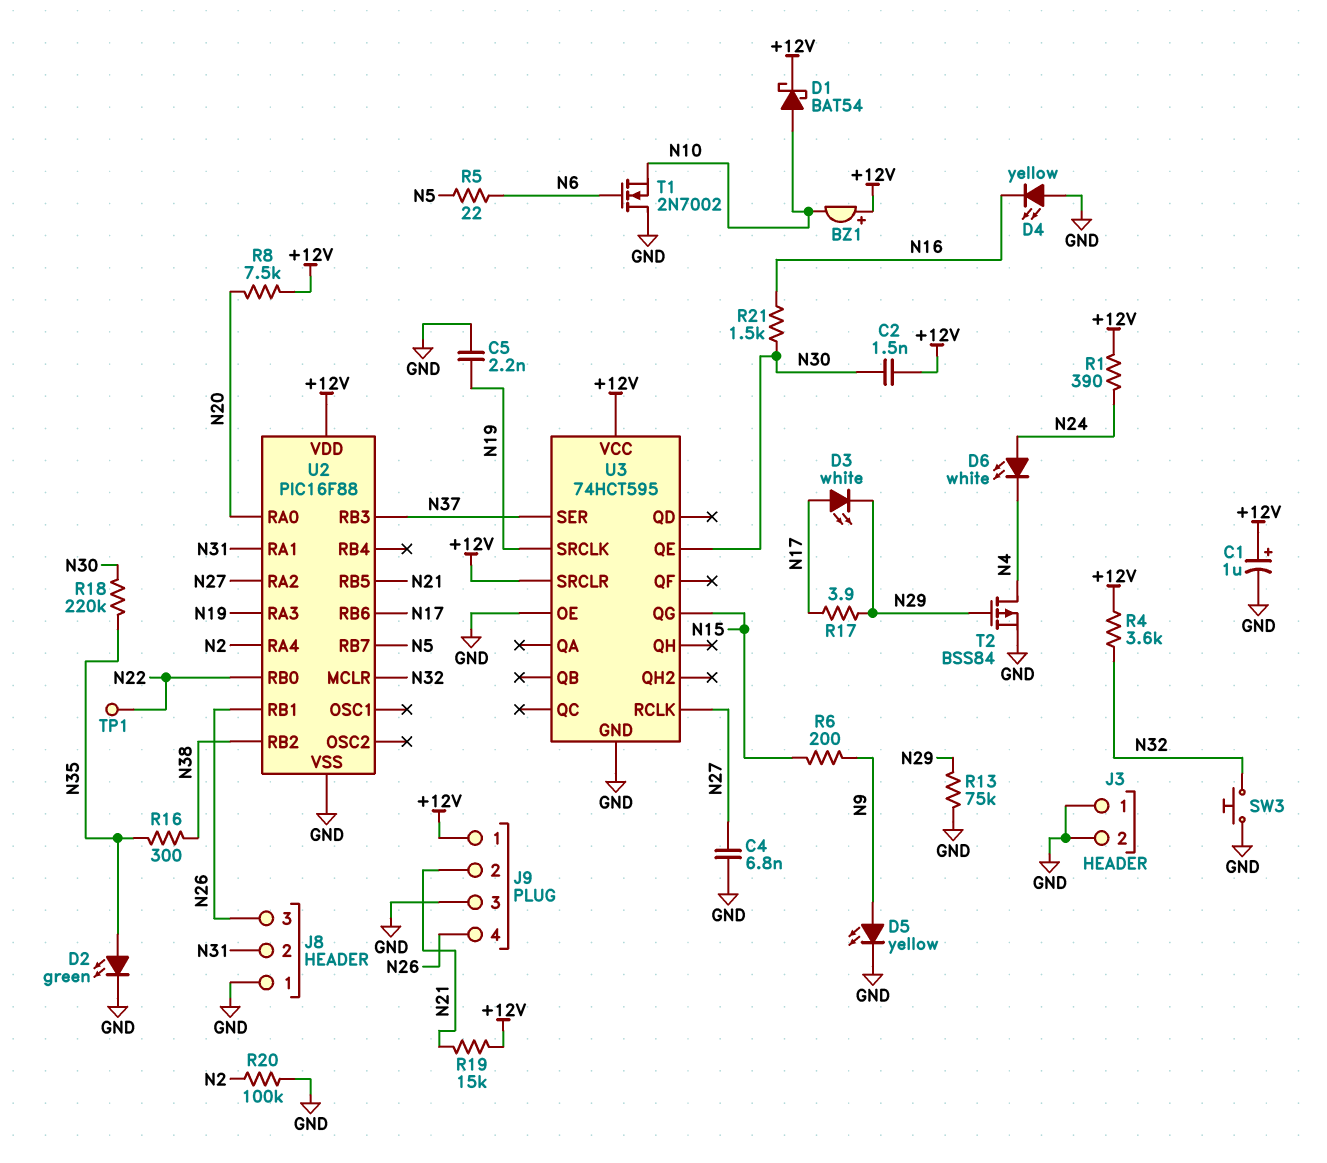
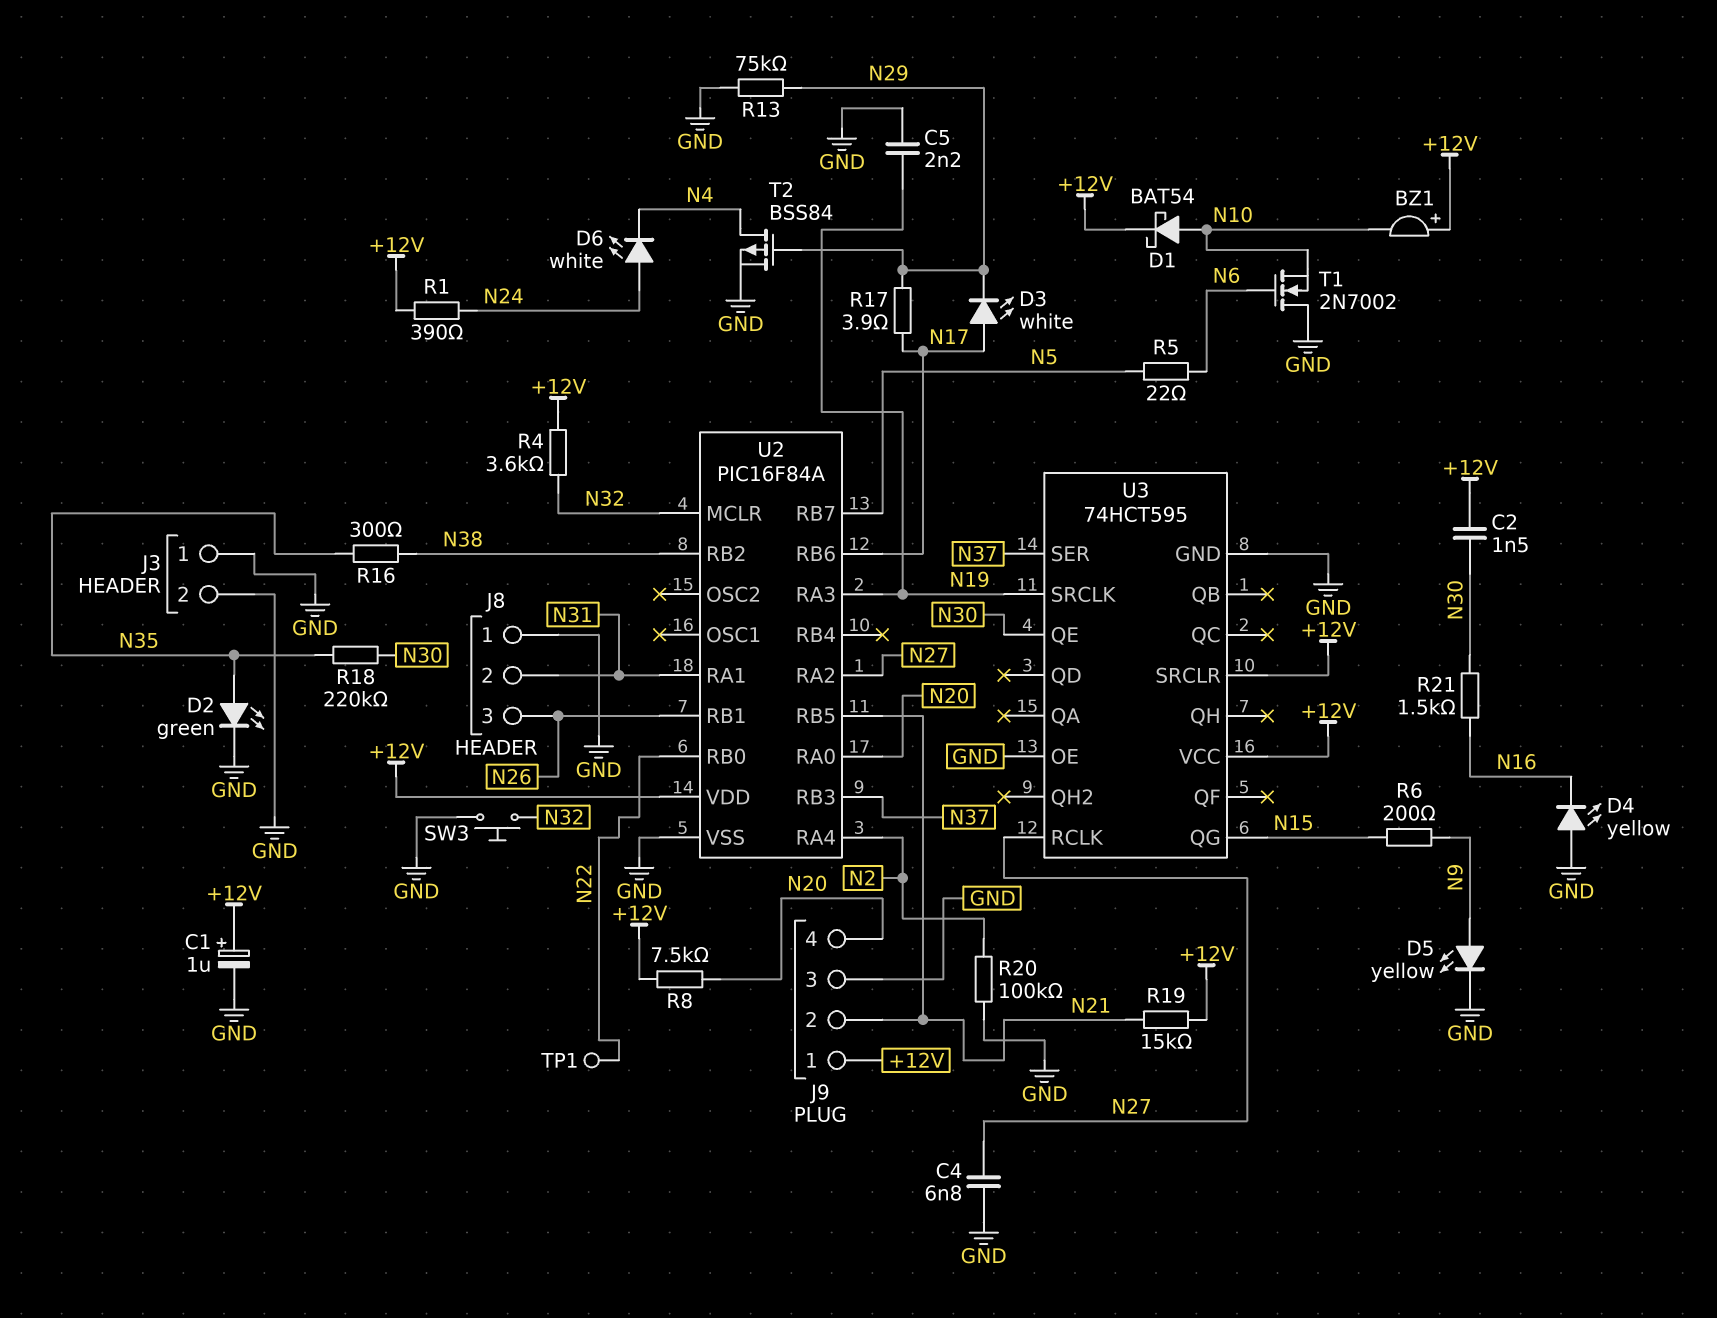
J9 pin 4: N26 -> N20
U2: PIC16F88 -> PIC16F84A

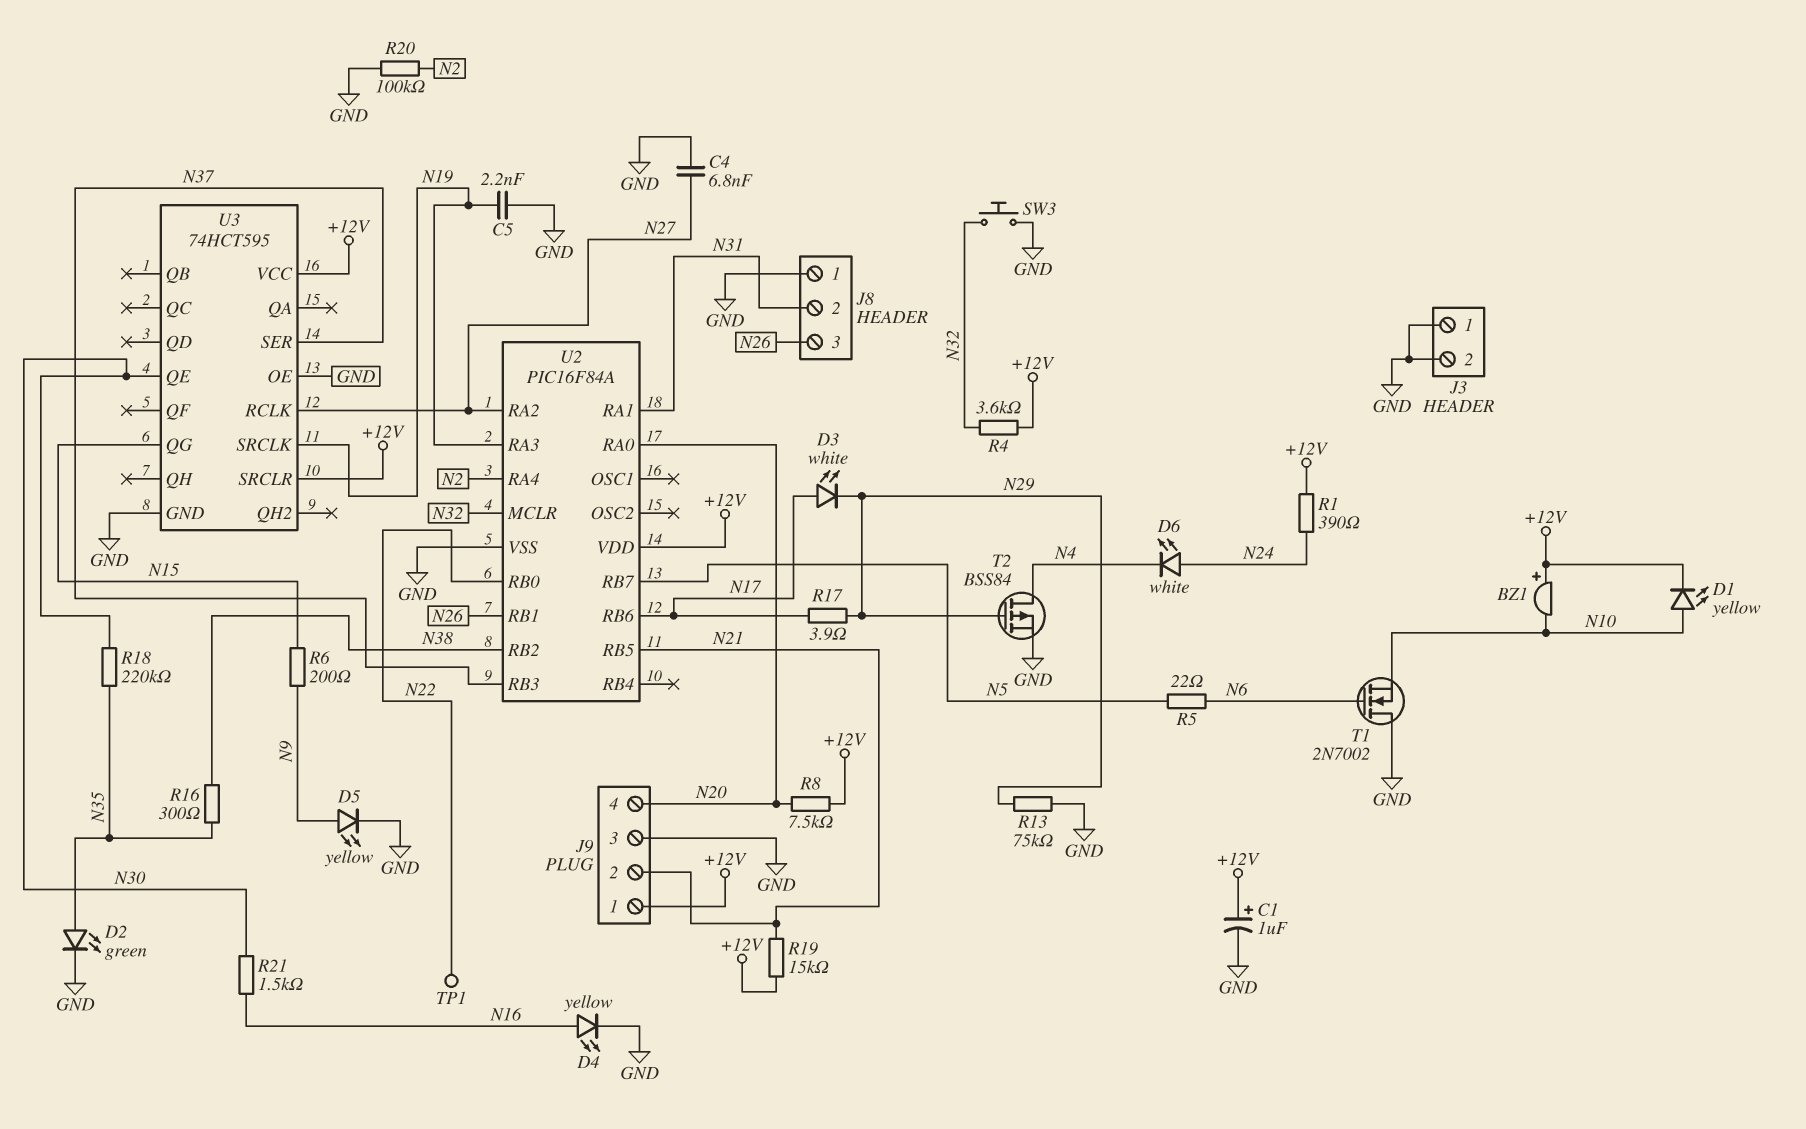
C2: 1.5nF (+12V, N30) -> none
D1: schottky BAT54 (A N10, K +12V) -> LED yellow (A N10, K +12V)
D4: LED yellow (A GND, K N16) -> LED yellow (A N16, K GND)

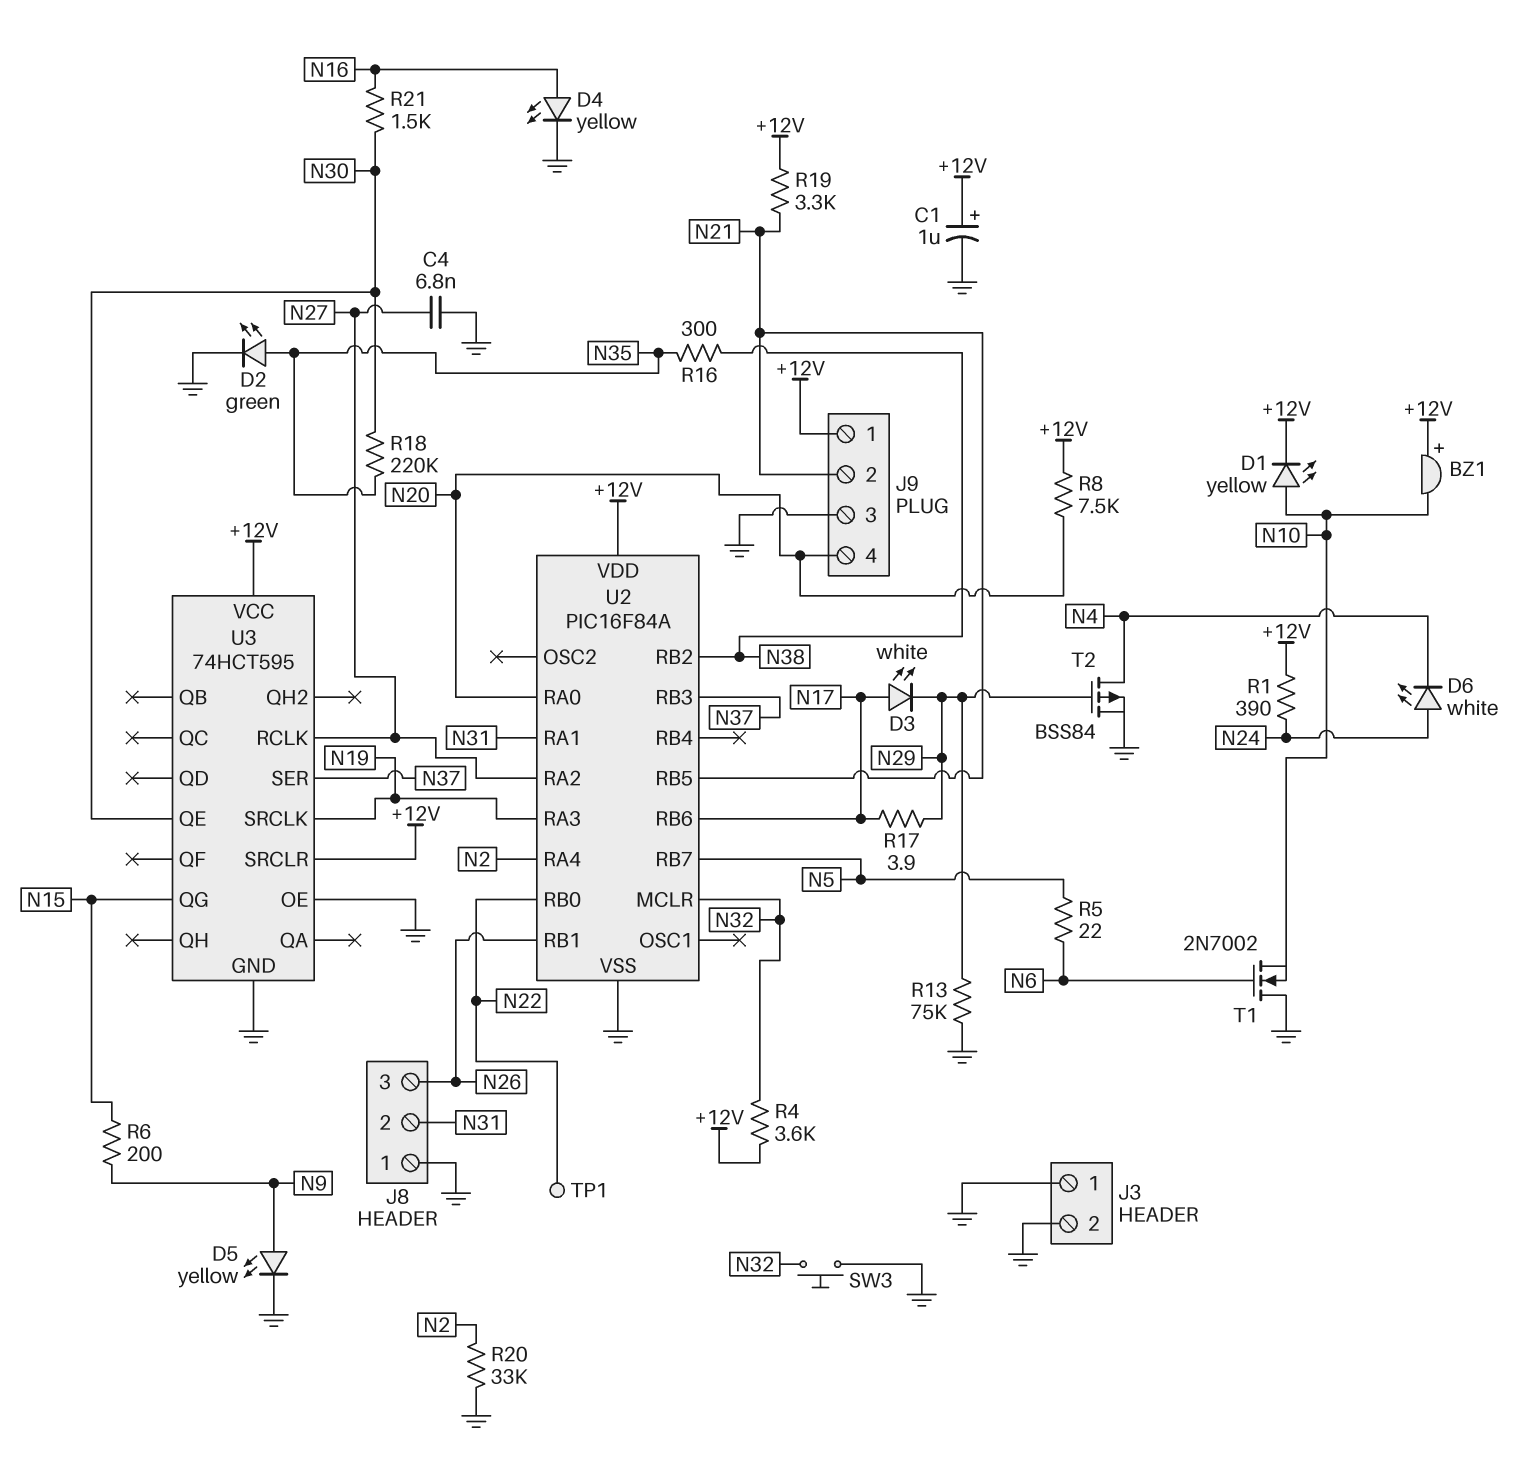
C5: 2.2nF (GND, N19) -> none
R19: 15k (+12V, N21) -> 3.3k (+12V, N21)
R20: 100k (GND, N2) -> 33k (GND, N2)

